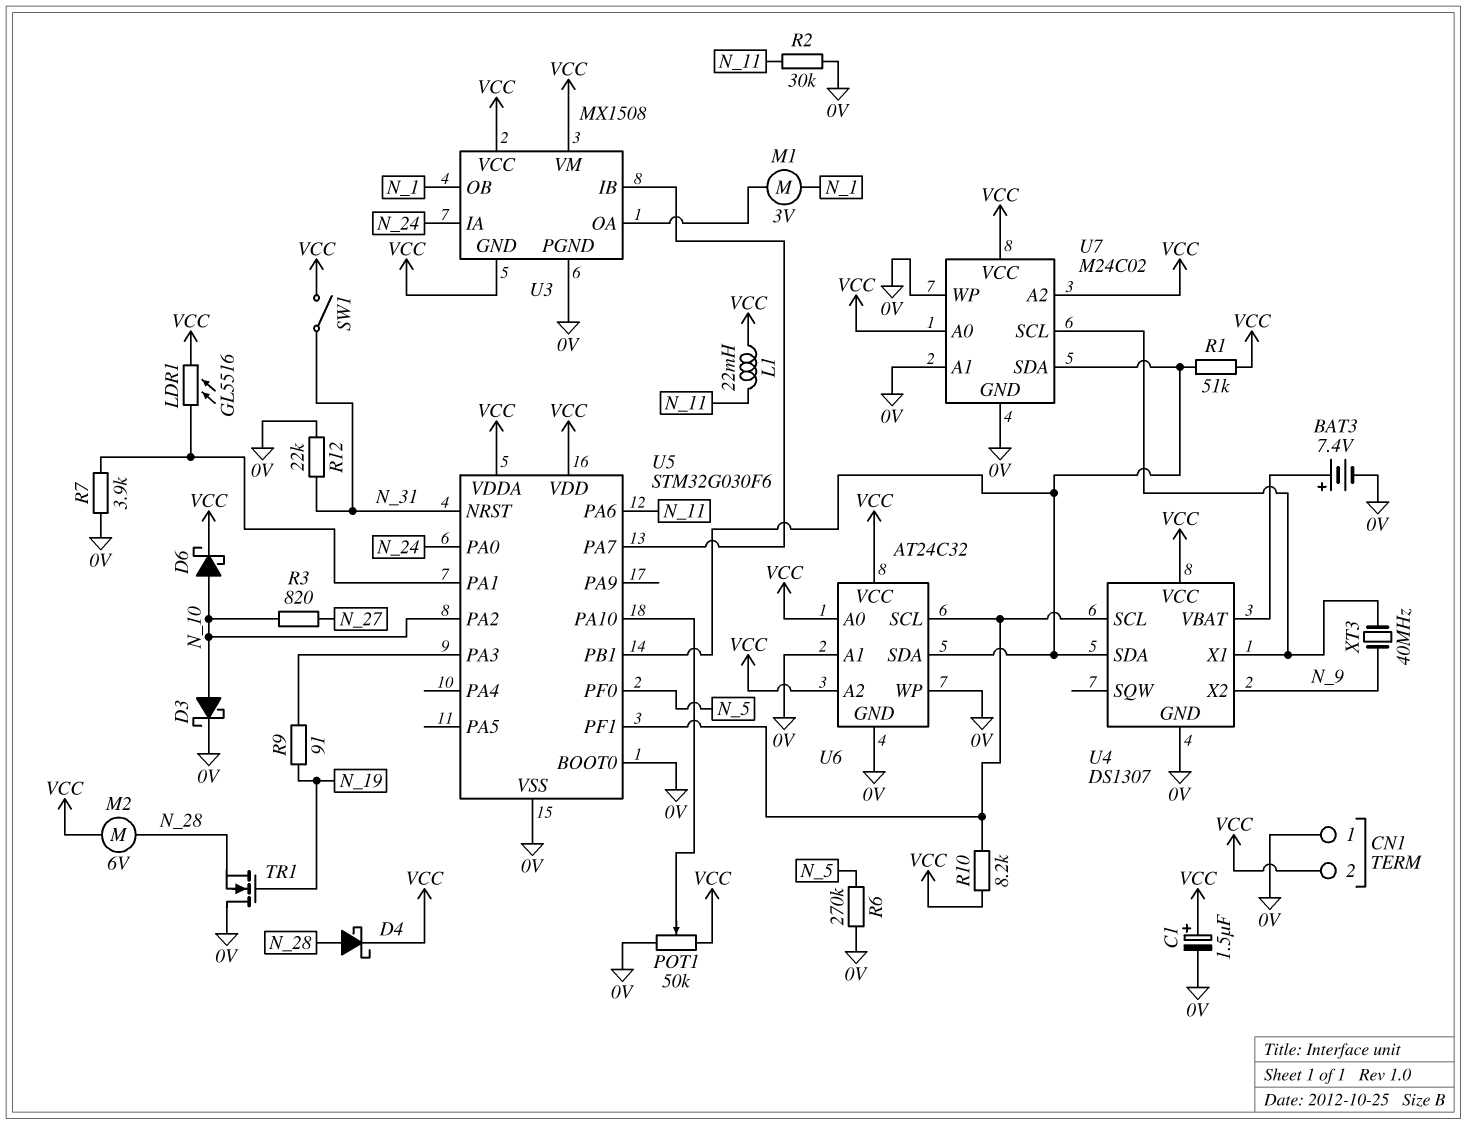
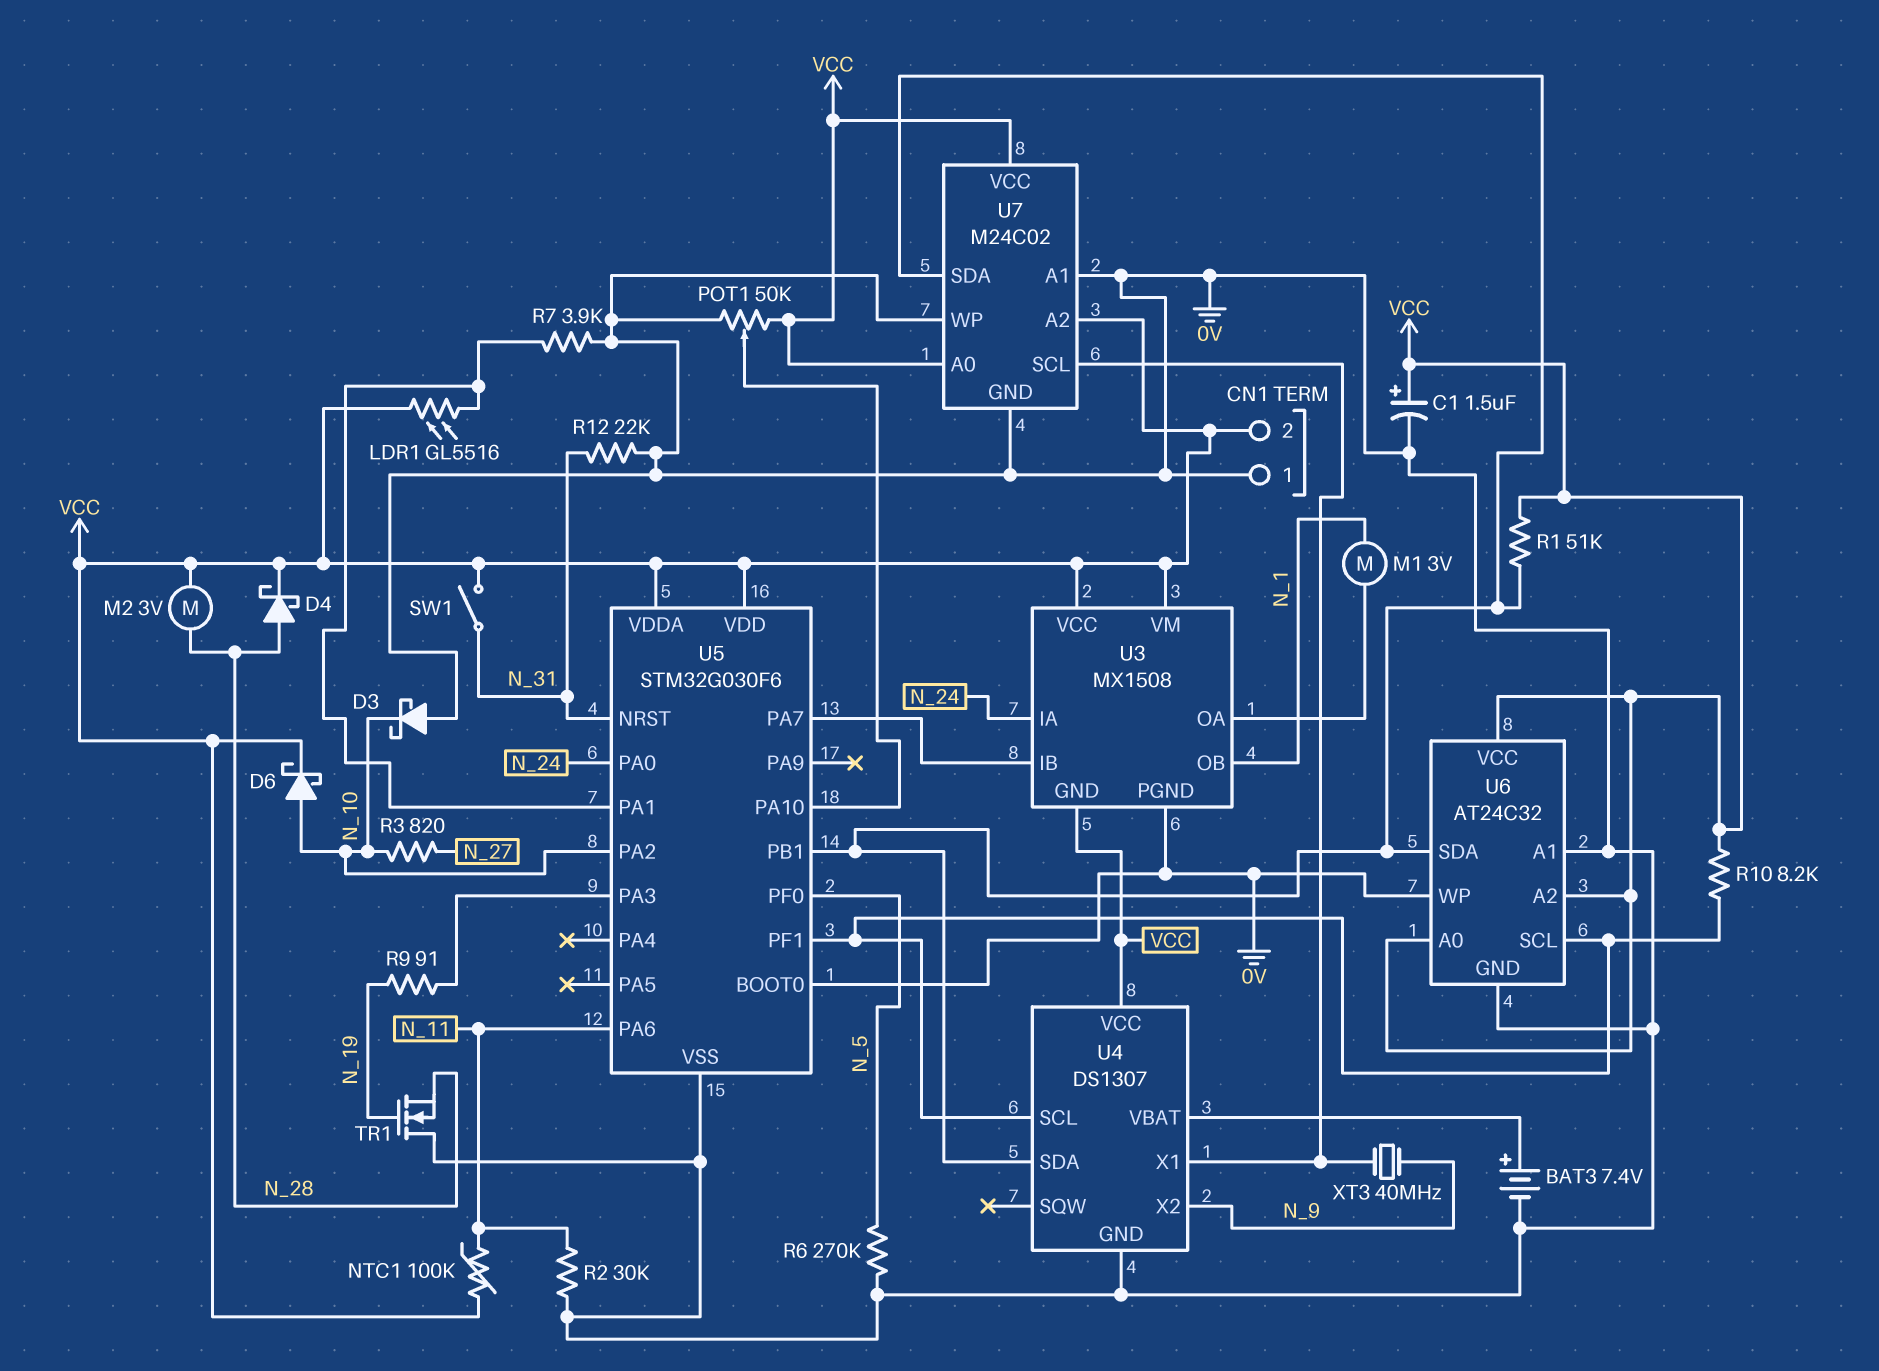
D3: schottky (A N_10, K 0V) -> schottky (A 0V, K N_10)
L1: 22mH (N_11, VCC) -> none
M2: motor 6V (N_28, VCC) -> motor 3V (N_28, VCC)
NTC1: none -> 100k (N_11, VCC)

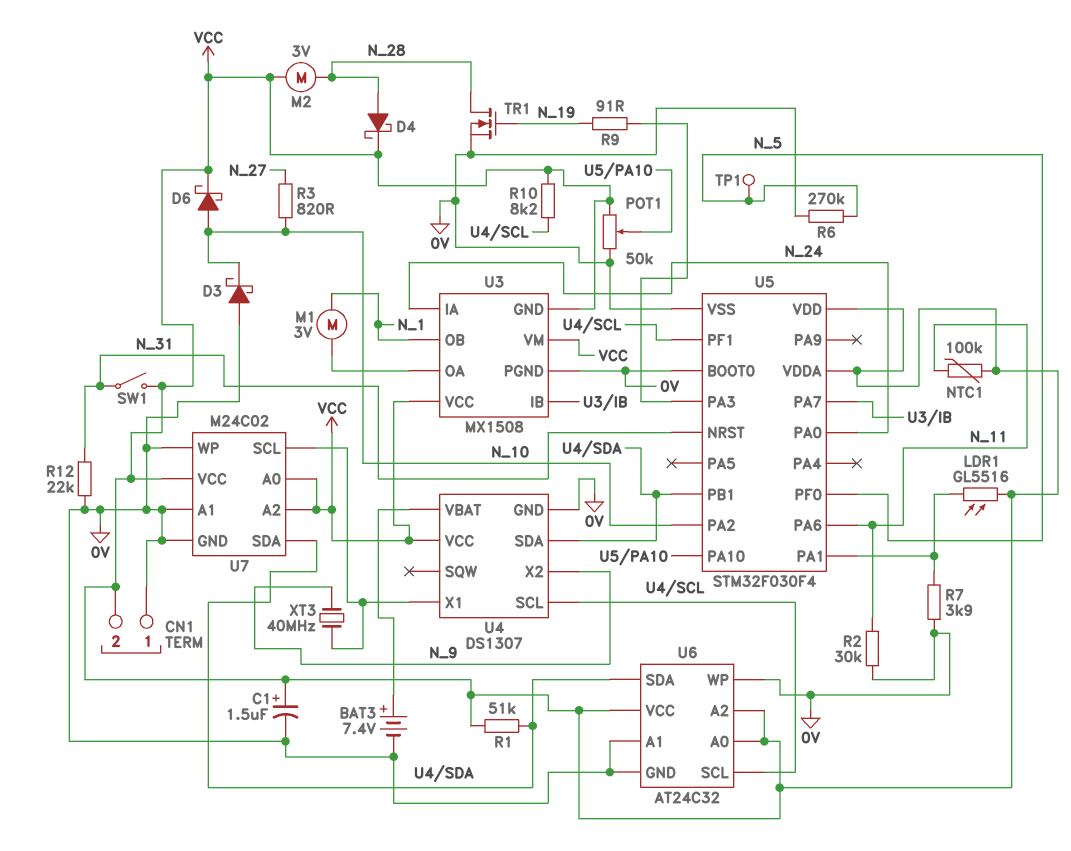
TP1: none -> test point (N_5)
TR1: NMOS (G N_19, D 0V, S N_28) -> NMOS (G N_19, D N_28, S 0V)
U5: STM32G030F6 -> STM32F030F4

